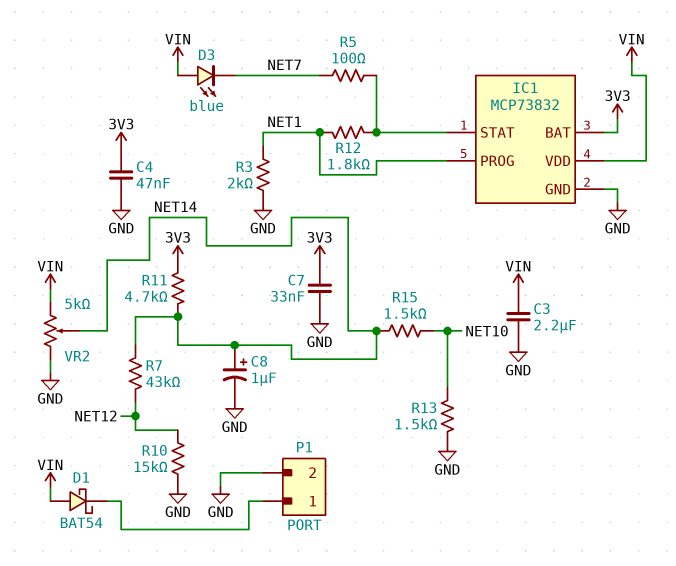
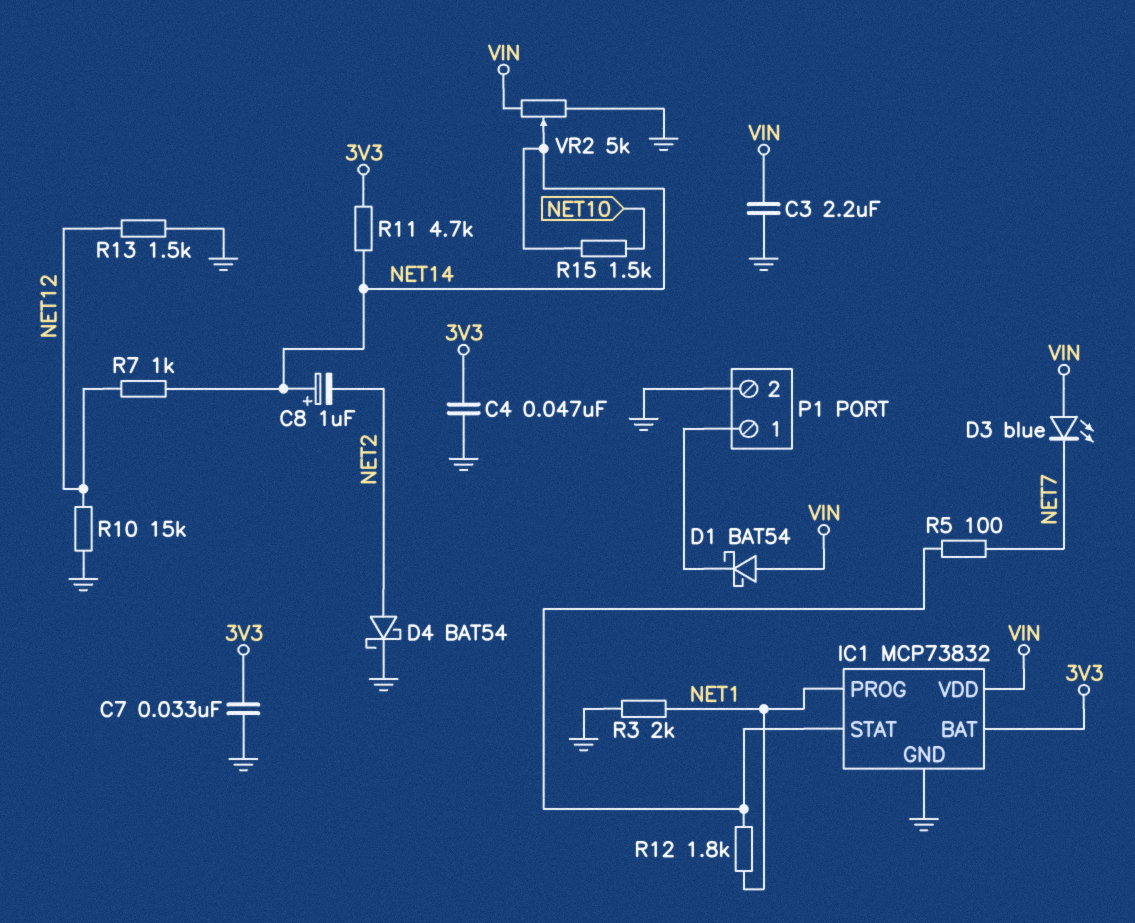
C8: 1uF (plus NET14, minus GND) -> 1uF (plus NET14, minus NET2)
D4: none -> schottky BAT54 (A NET2, K GND)
R7: 43k (NET12, NET14) -> 1k (NET12, NET14)
R13: 1.5k (GND, NET10) -> 1.5k (GND, NET12)

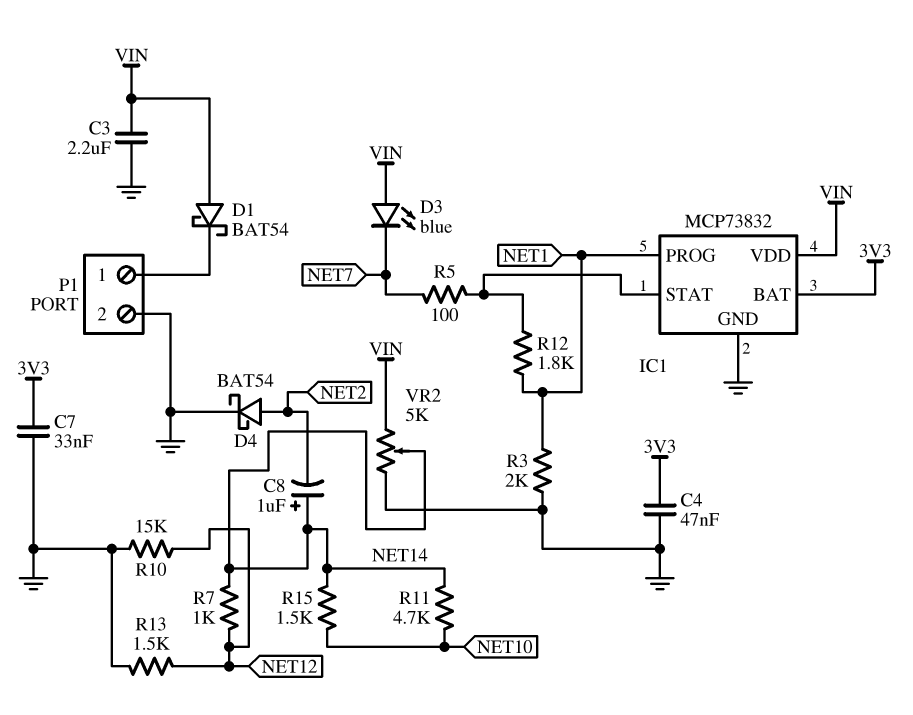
R11: 4.7k (3V3, NET14) -> 4.7k (NET10, NET14)

